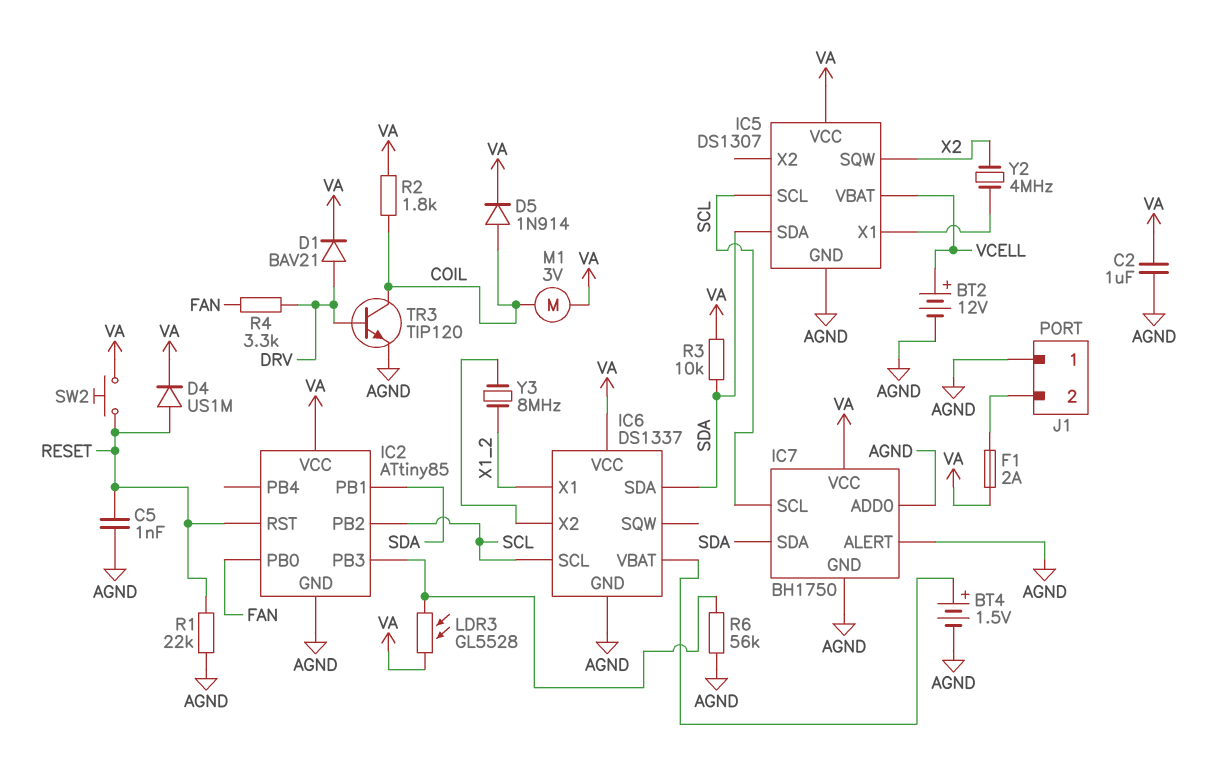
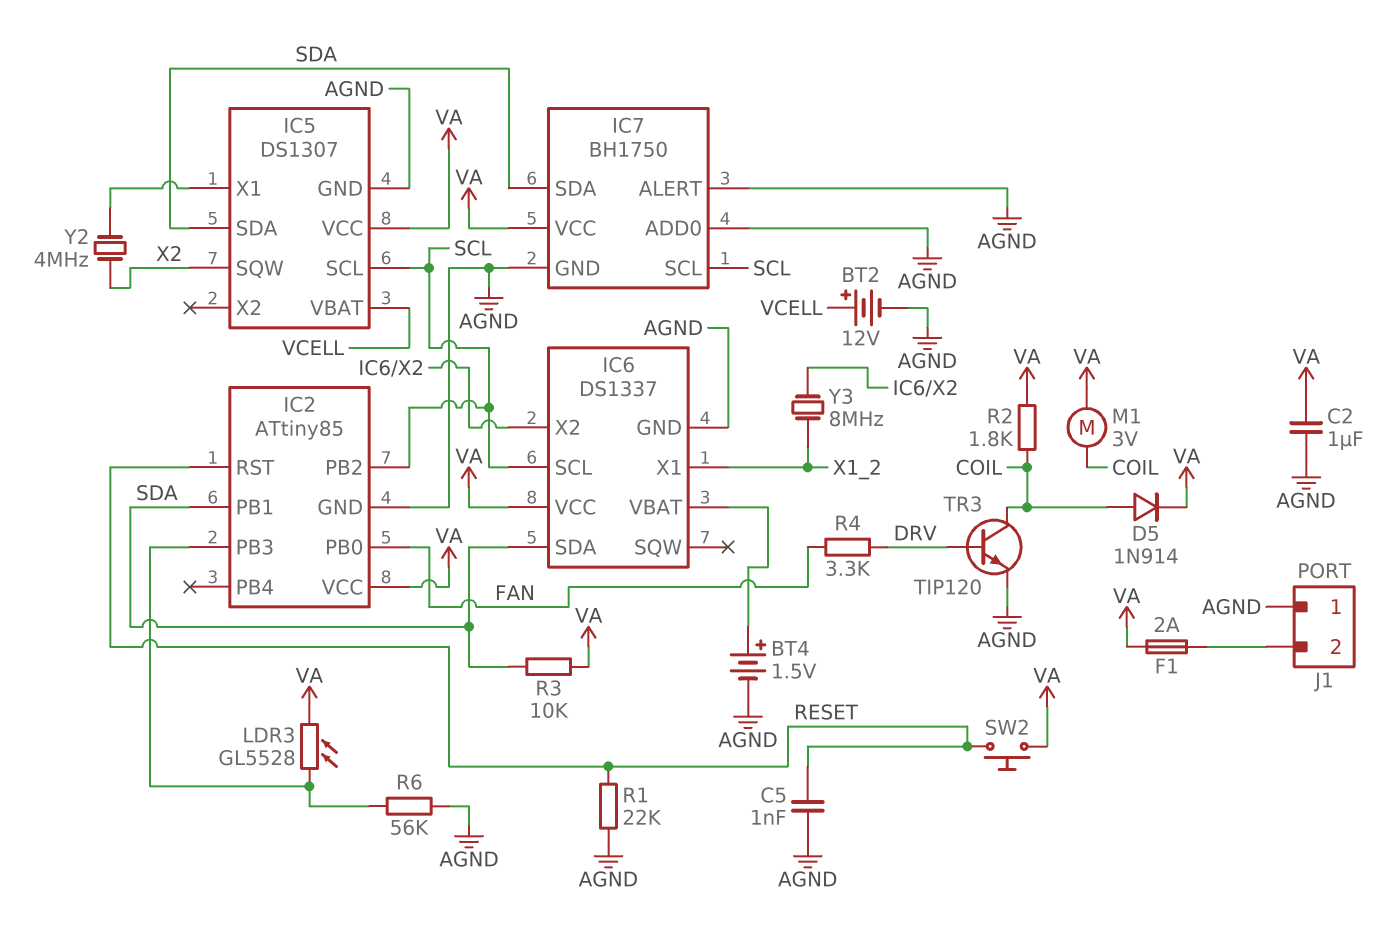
D1: diode BAV21 (A DRV, K VA) -> none
D4: diode US1M (A RESET, K VA) -> none

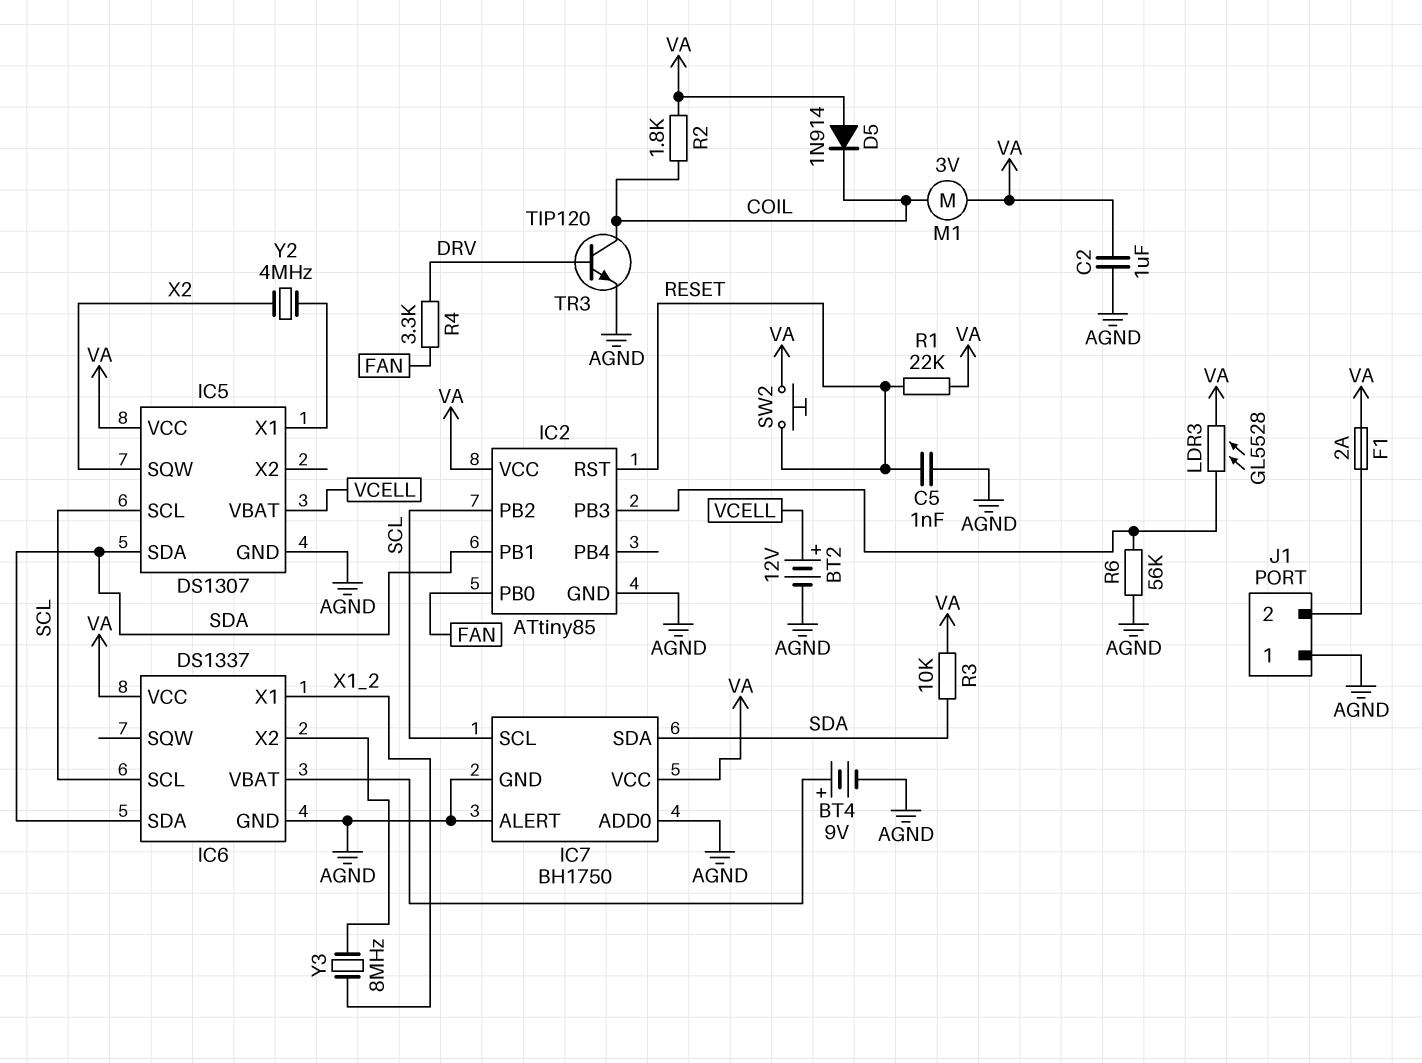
BT4: 1.5V (plus IC6/VBAT, minus AGND) -> 9V (plus IC6/VBAT, minus AGND)
D5: diode 1N914 (A COIL, K VA) -> diode 1N914 (A VA, K COIL)
R1: 22k (AGND, RESET) -> 22k (RESET, VA)

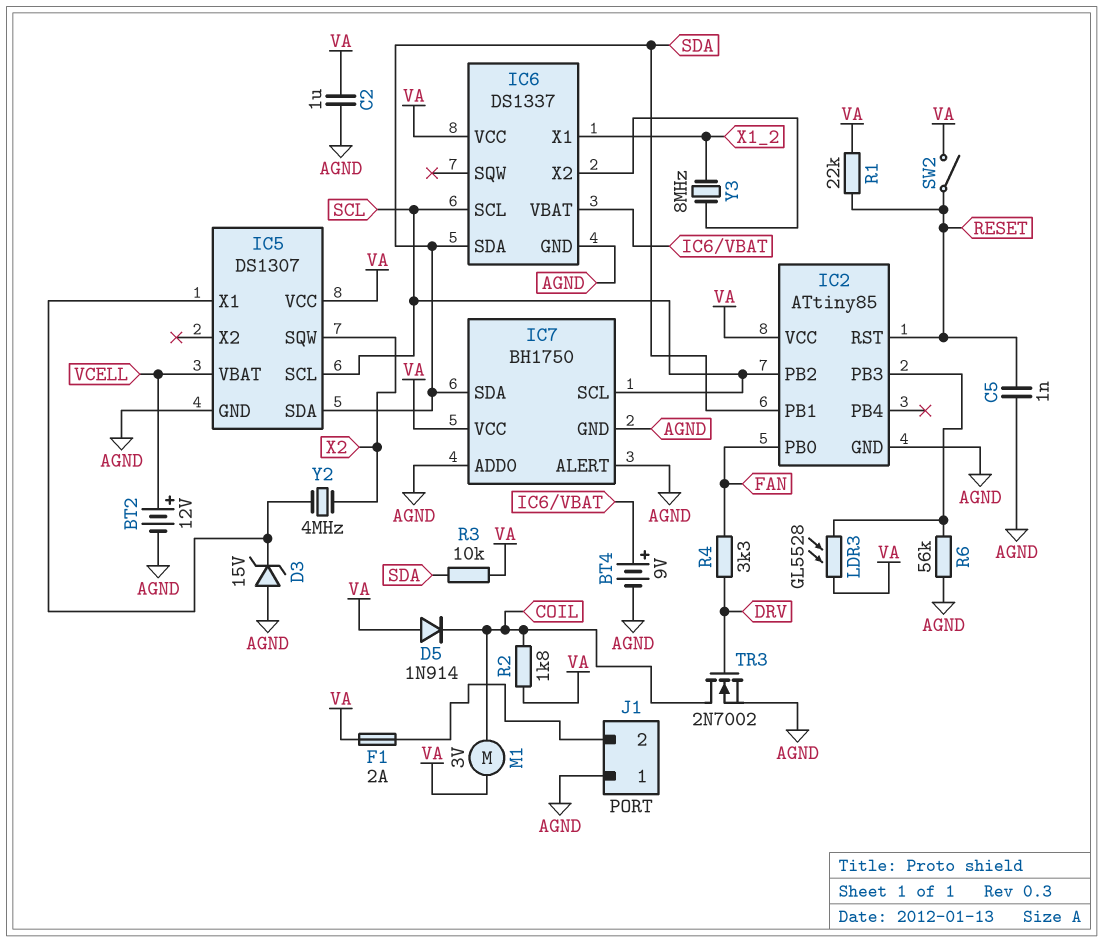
D3: none -> zener 15V (A AGND, K IC5/X1)
SW2: button (RESET, VA) -> switch (RESET, VA)
TR3: NPN TIP120 (B DRV, C COIL, E AGND) -> NMOS 2N7002 (G DRV, D COIL, S AGND)

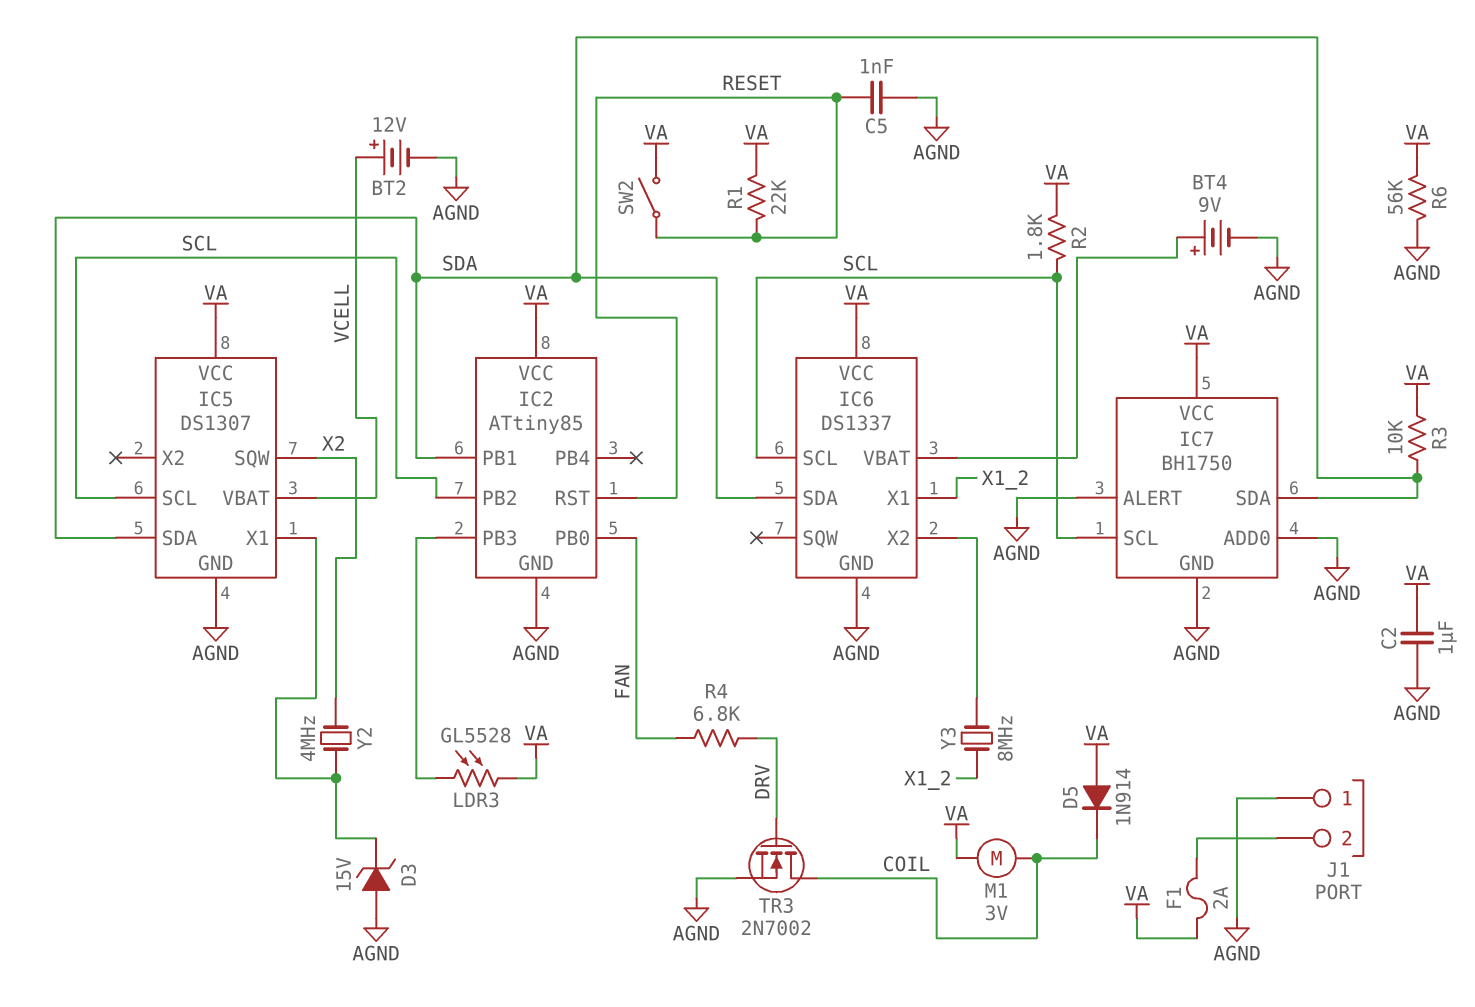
R2: 1.8k (COIL, VA) -> 1.8k (SCL, VA)
R4: 3.3k (DRV, FAN) -> 6.8k (DRV, FAN)
R6: 56k (AGND, IC2/PB3) -> 56k (AGND, VA)

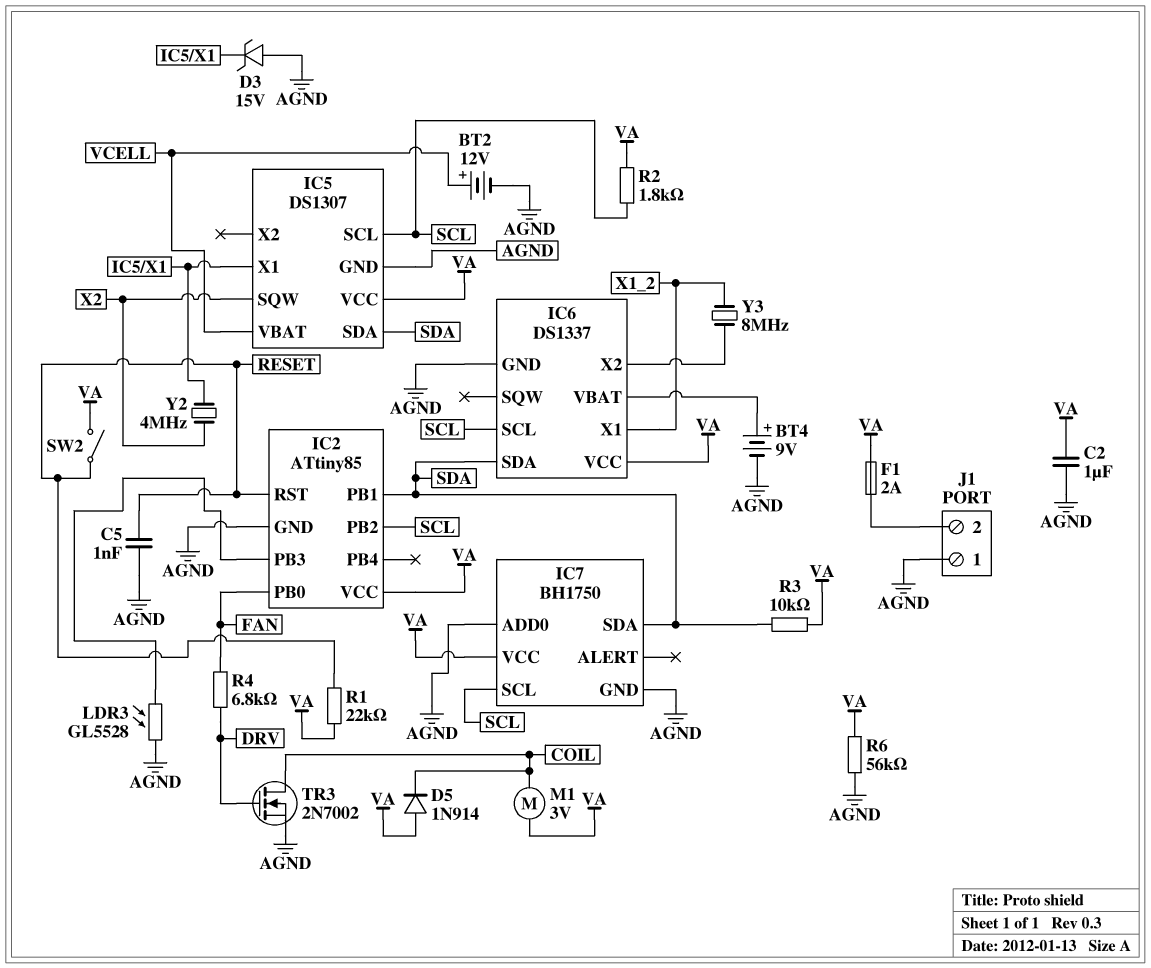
IC7 pin ALERT: AGND -> none
LDR3: GL5528 (IC2/PB3, VA) -> GL5528 (AGND, IC2/PB3)

